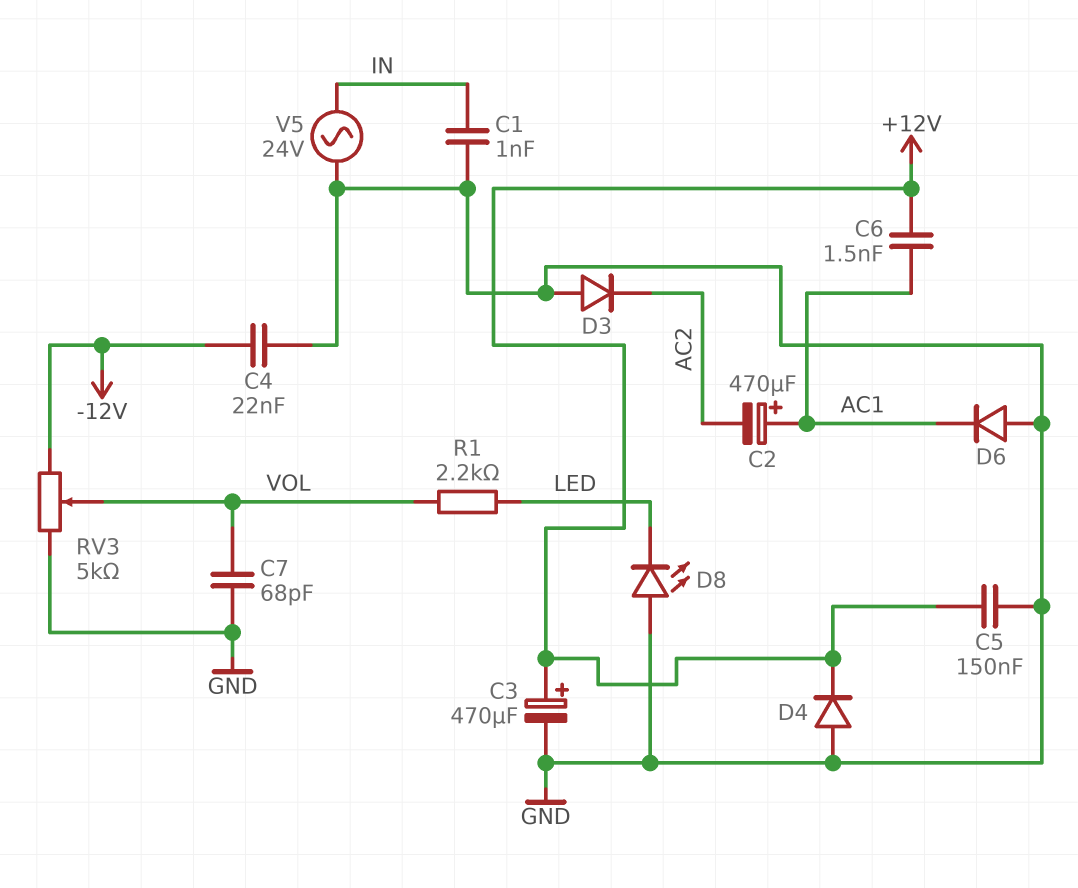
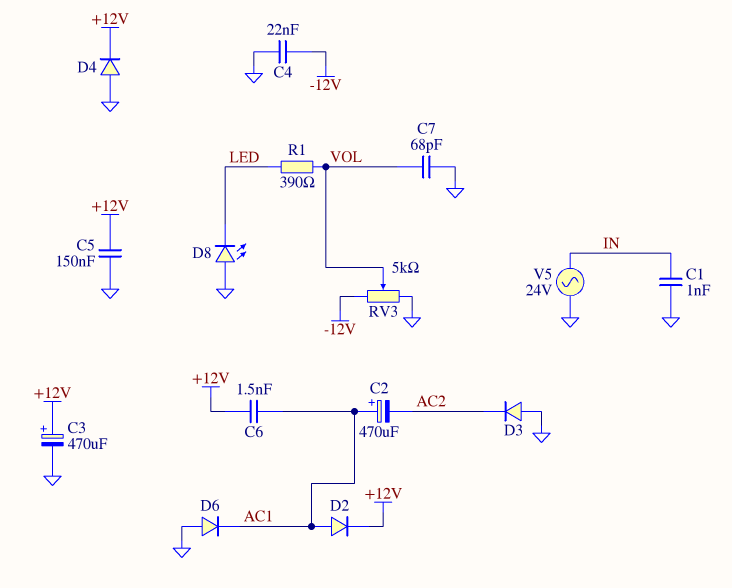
D2: none -> diode (A AC1, K +12V)
R1: 2.2k (LED, VOL) -> 390 (LED, VOL)

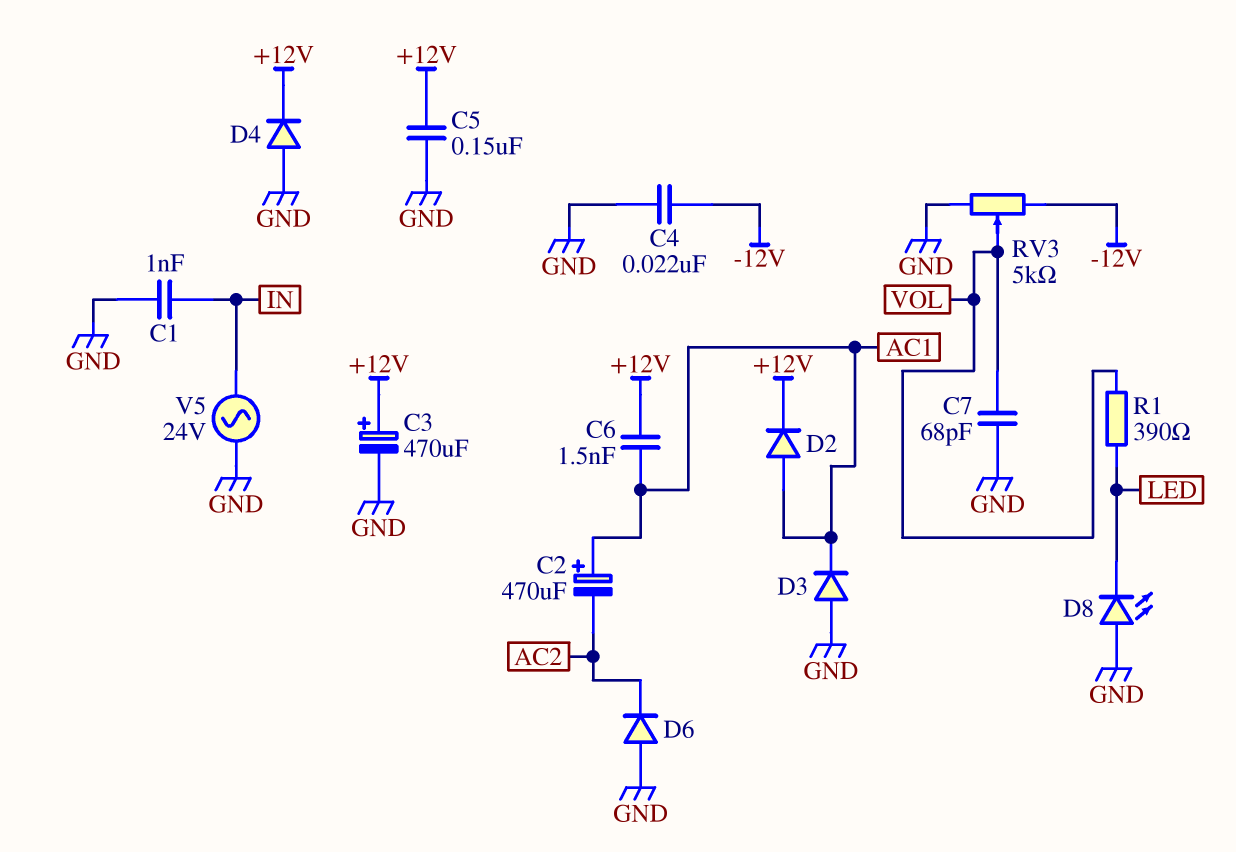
D3: diode (A GND, K AC2) -> diode (A GND, K AC1)
D6: diode (A GND, K AC1) -> diode (A GND, K AC2)

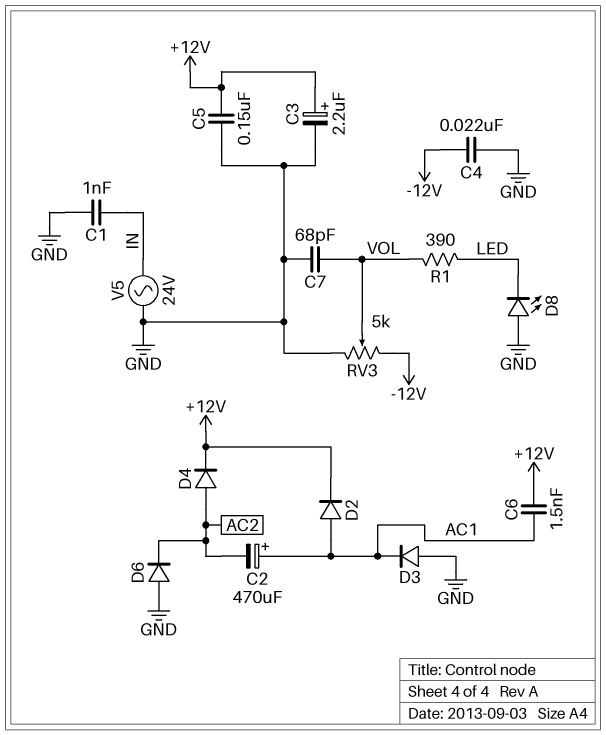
C3: 470uF (plus +12V, minus GND) -> 2.2uF (plus +12V, minus GND)
D4: diode (A GND, K +12V) -> diode (A AC2, K +12V)

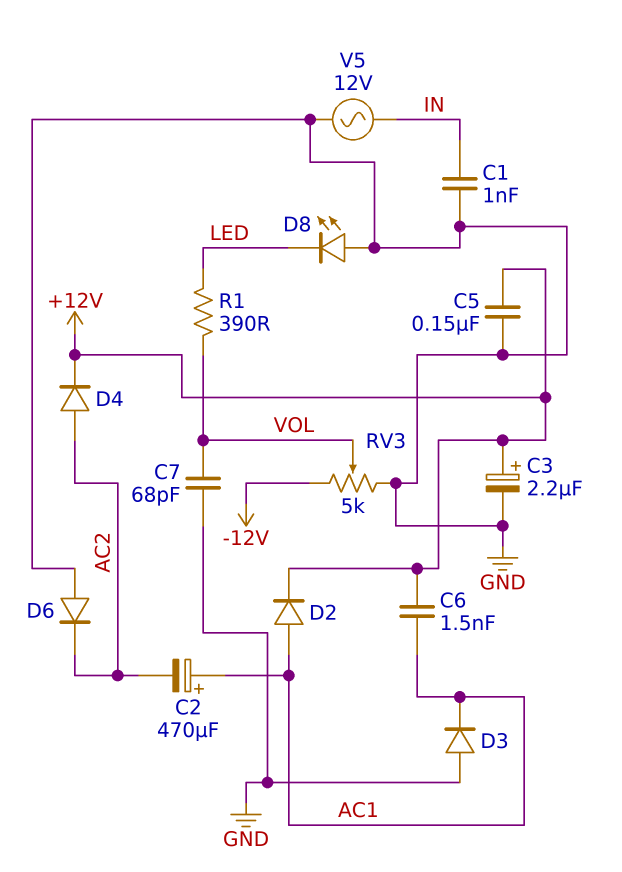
C4: 22nF (-12V, GND) -> none
V5: AC 24V (GND, IN) -> AC 12V (GND, IN)

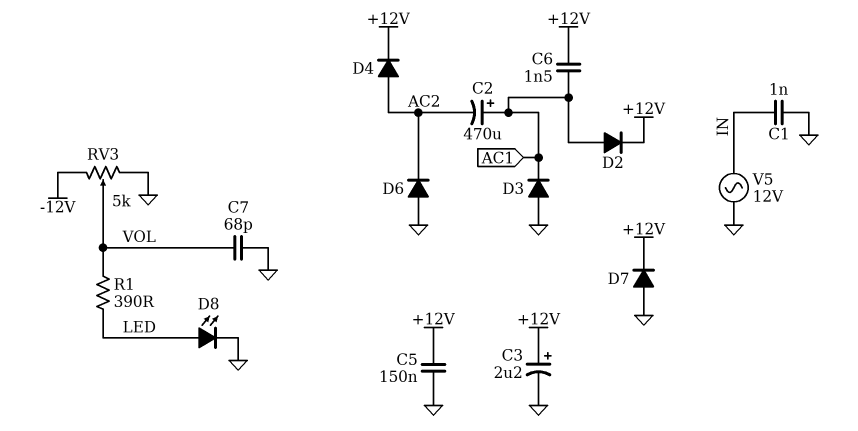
D7: none -> diode (A GND, K +12V)
D8: LED (A GND, K LED) -> LED (A LED, K GND)

